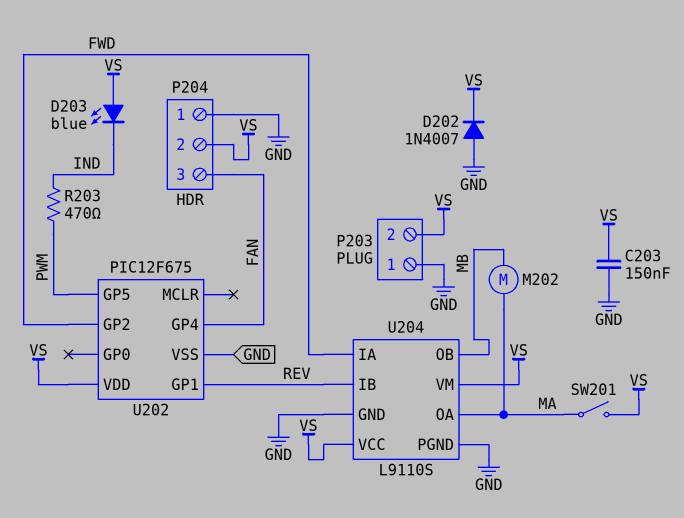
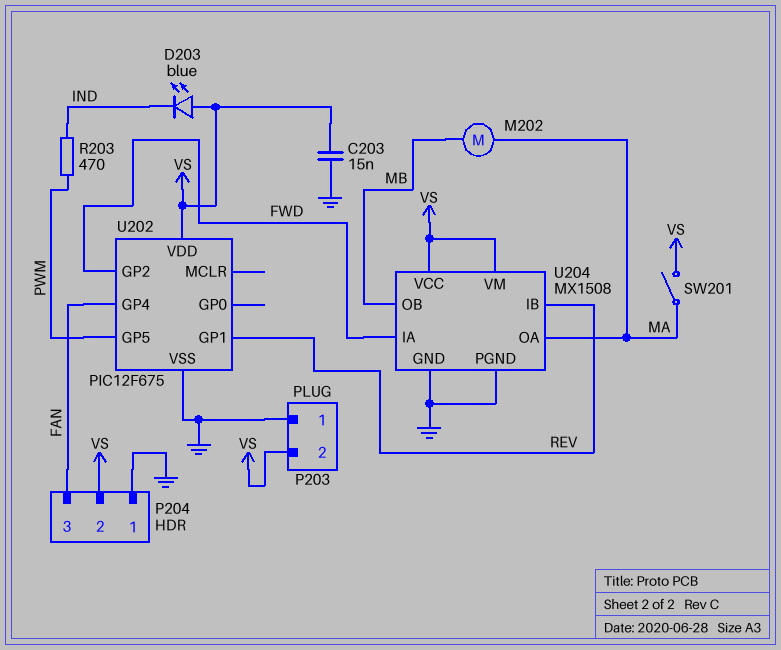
C203: 150nF (GND, VS) -> 15nF (GND, VS)
D202: diode 1N4007 (A GND, K VS) -> none
U204: L9110S -> MX1508

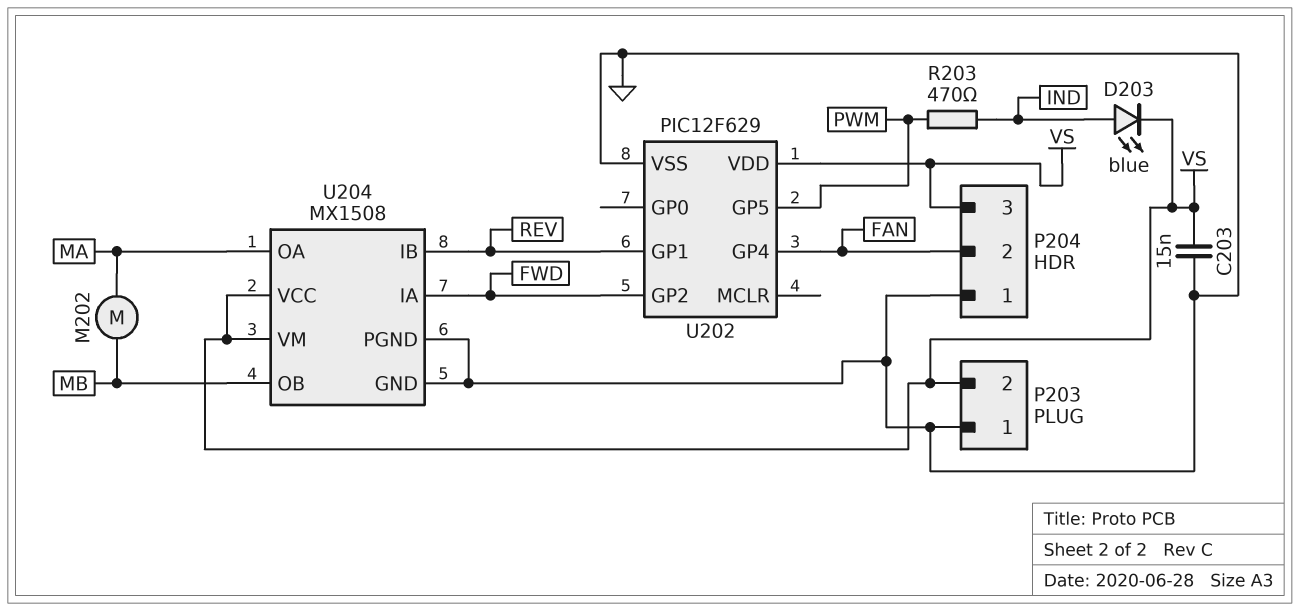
D203: LED blue (A VS, K IND) -> LED blue (A IND, K VS)
P204 pin 2: VS -> FAN
P204 pin 3: FAN -> VS
SW201: switch (MA, VS) -> none
U202: PIC12F675 -> PIC12F629

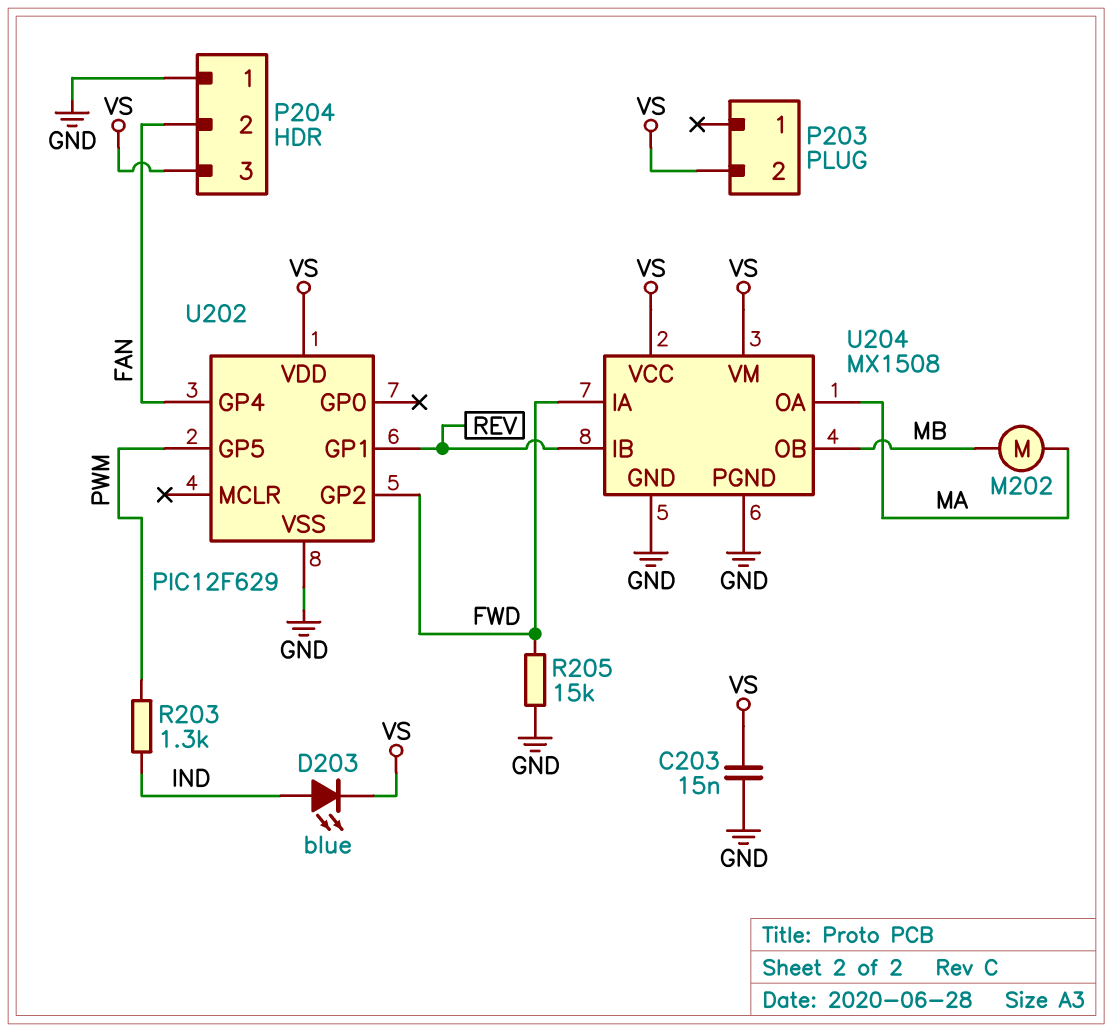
P203 pin 1: GND -> none
R203: 470 (IND, PWM) -> 1.3k (IND, PWM)
R205: none -> 15k (FWD, GND)

